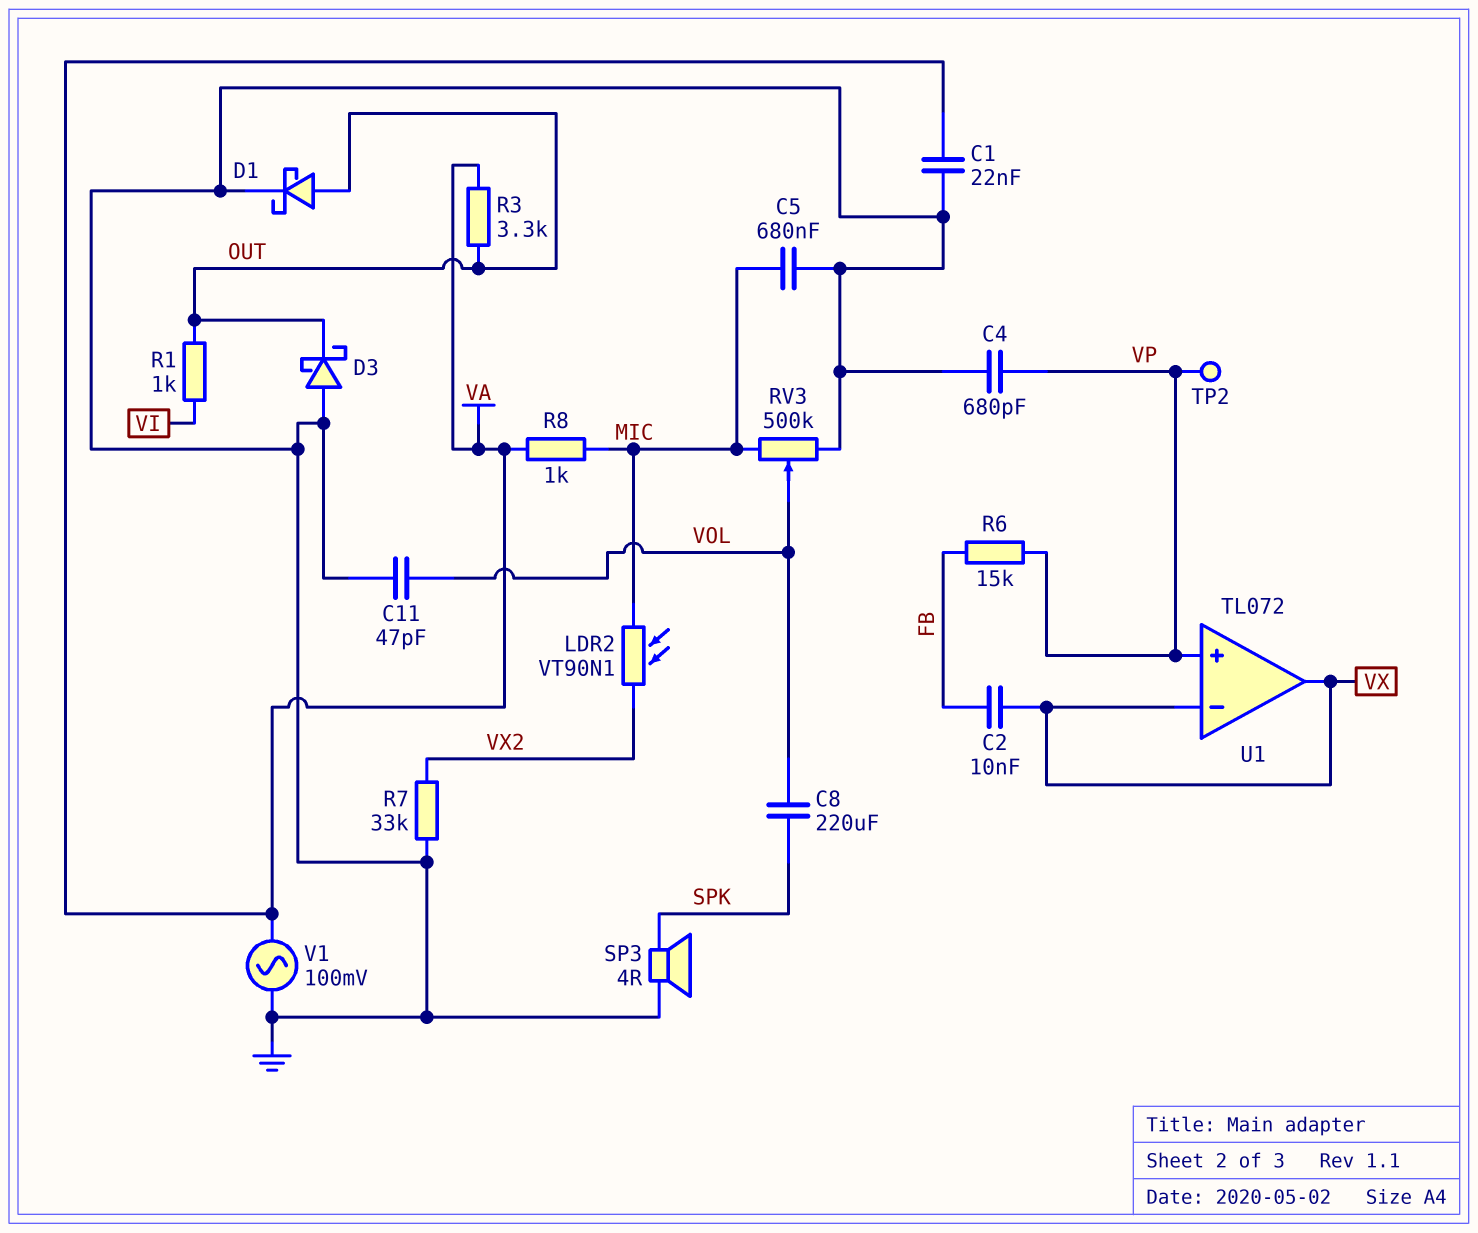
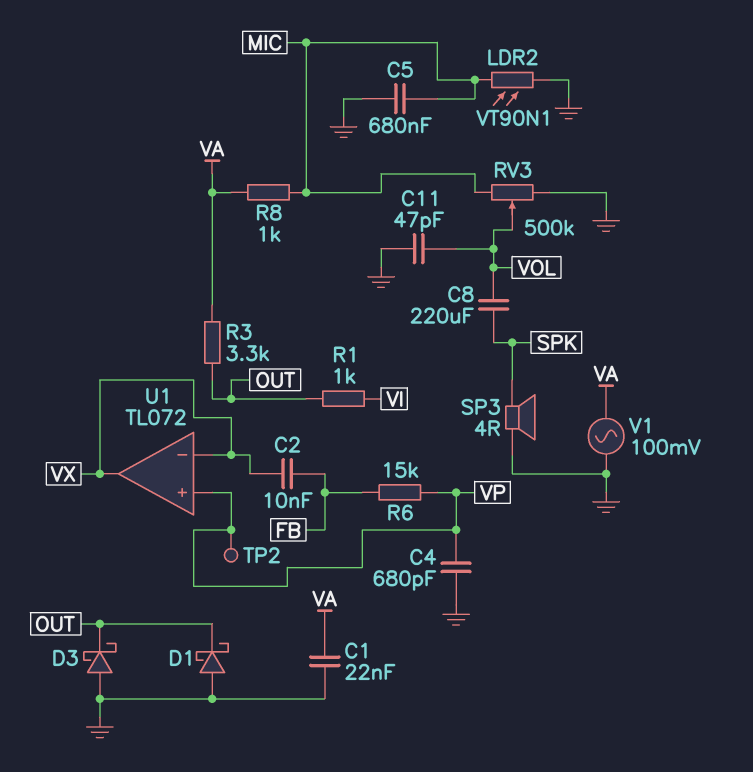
D1: schottky (A OUT, K GND) -> schottky (A GND, K OUT)
LDR2: VT90N1 (MIC, VX2) -> VT90N1 (GND, MIC)
R7: 33k (GND, VX2) -> none

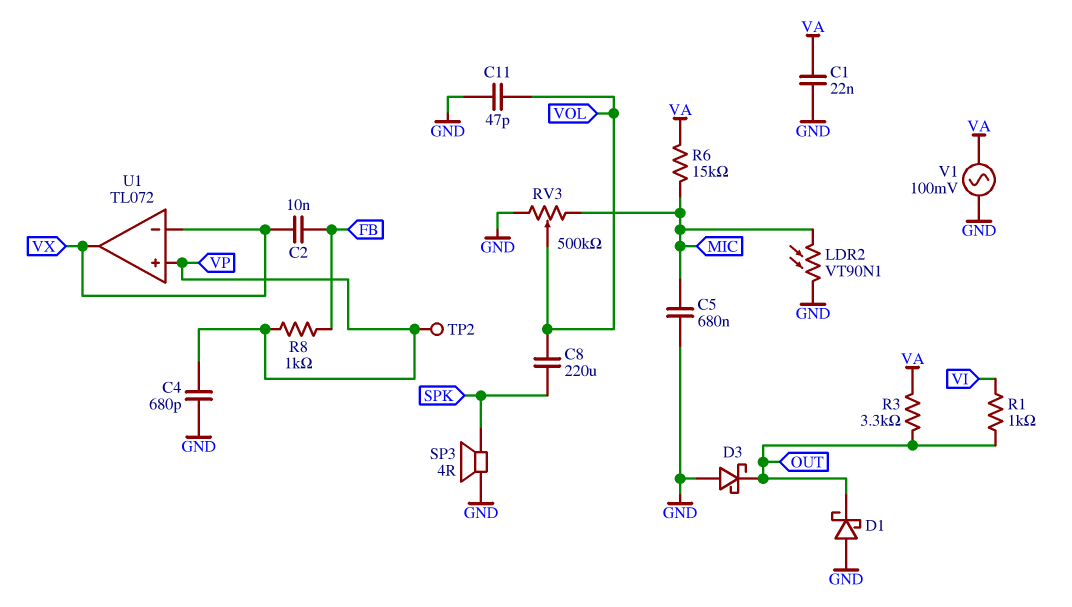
R6: 15k (FB, VP) -> 15k (MIC, VA)
R8: 1k (MIC, VA) -> 1k (FB, VP)

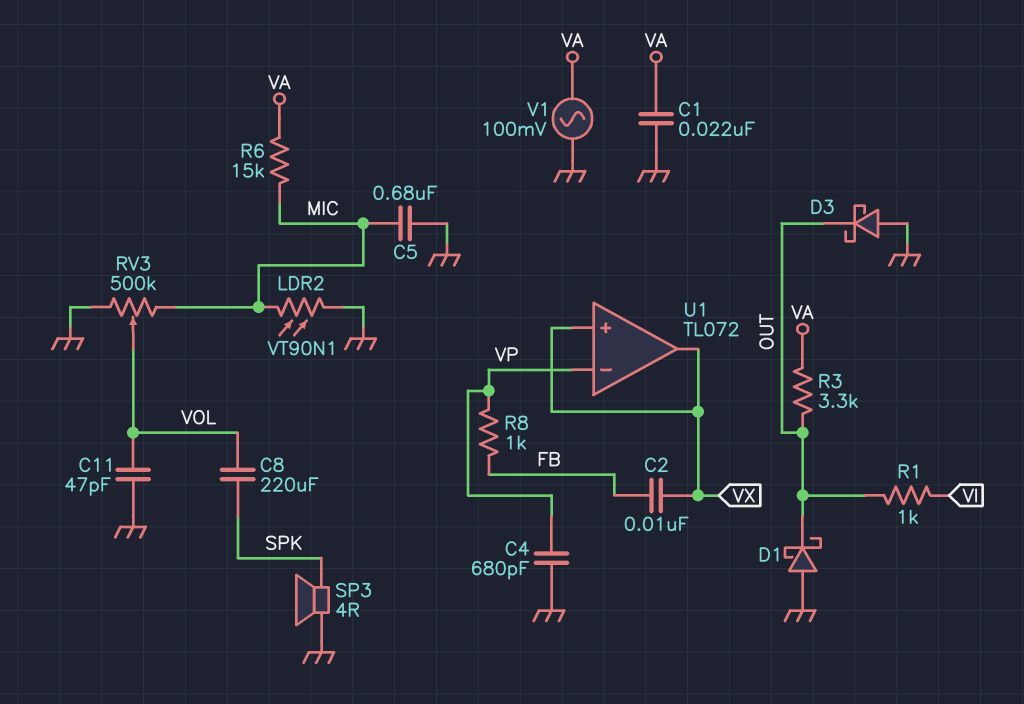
TP2: test point (VP) -> none
U1 pin in+: VP -> VX
U1 pin in-: VX -> VP

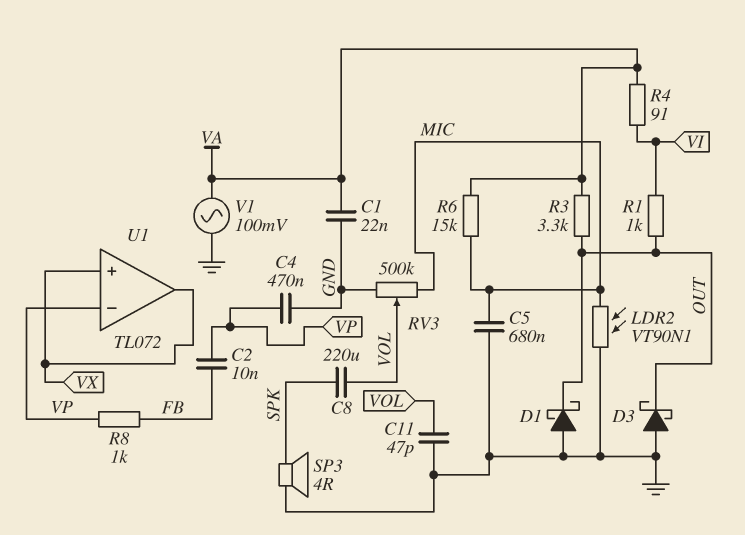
C2: 10nF (FB, VX) -> 10nF (FB, VP)
C4: 680pF (GND, VP) -> 470nF (GND, VP)
R4: none -> 91 (VA, VI)

